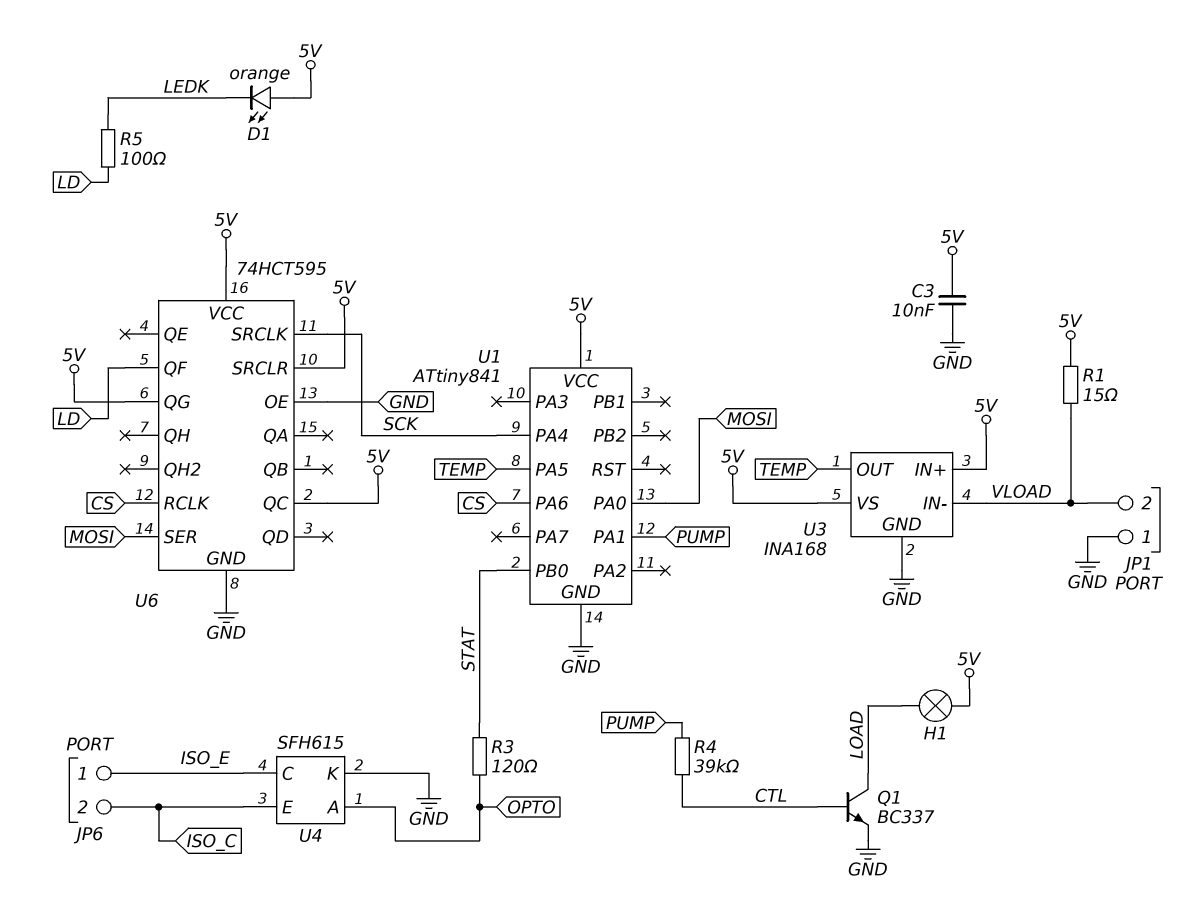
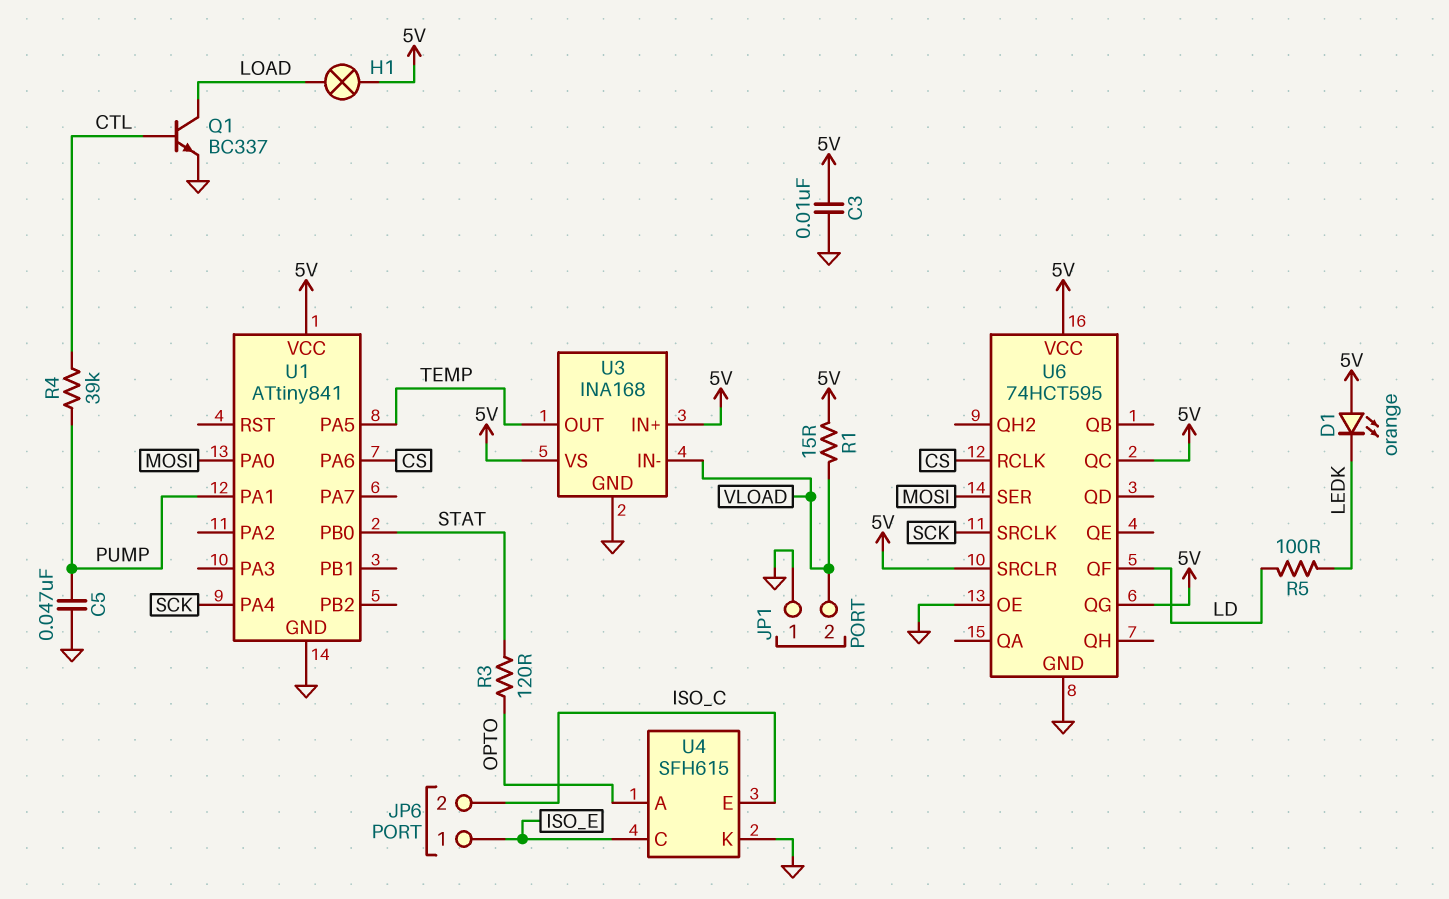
C5: none -> 47nF (GND, PUMP)

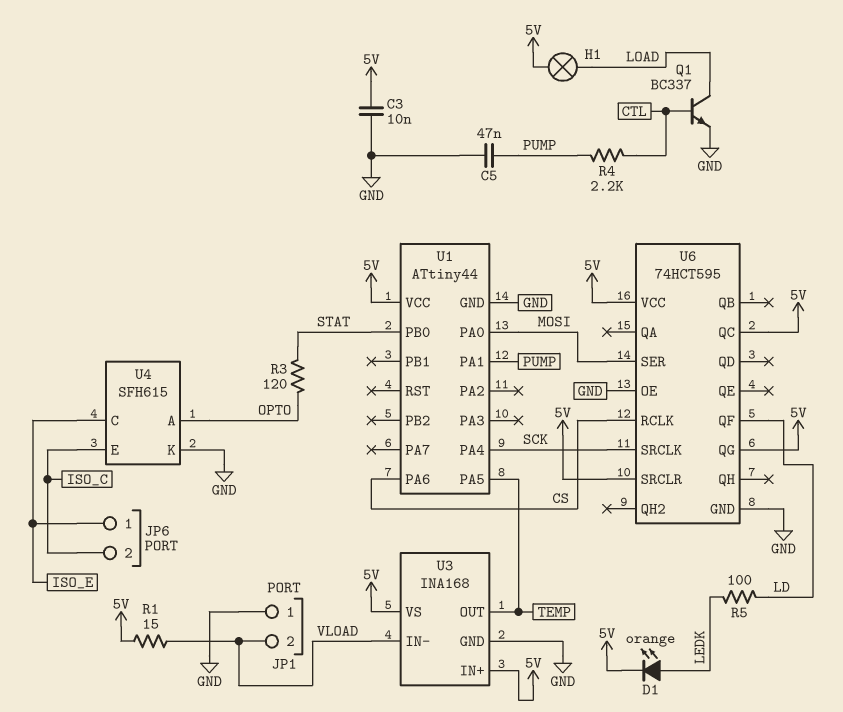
D1: LED orange (A 5V, K LEDK) -> LED orange (A LEDK, K 5V)
R4: 39k (CTL, PUMP) -> 2.2k (CTL, PUMP)
U1: ATtiny841 -> ATtiny44

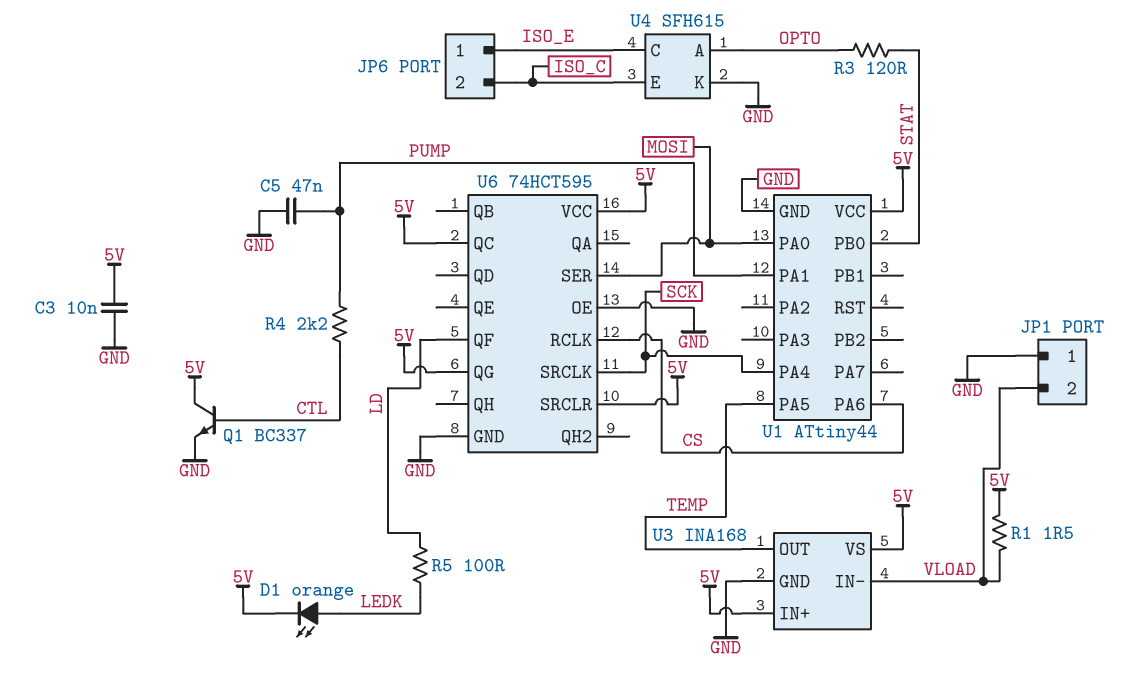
H1: lamp (5V, LOAD) -> none
Q1: NPN BC337 (B CTL, C LOAD, E GND) -> NPN BC337 (B CTL, C 5V, E GND)
R1: 15 (5V, VLOAD) -> 1.5 (5V, VLOAD)

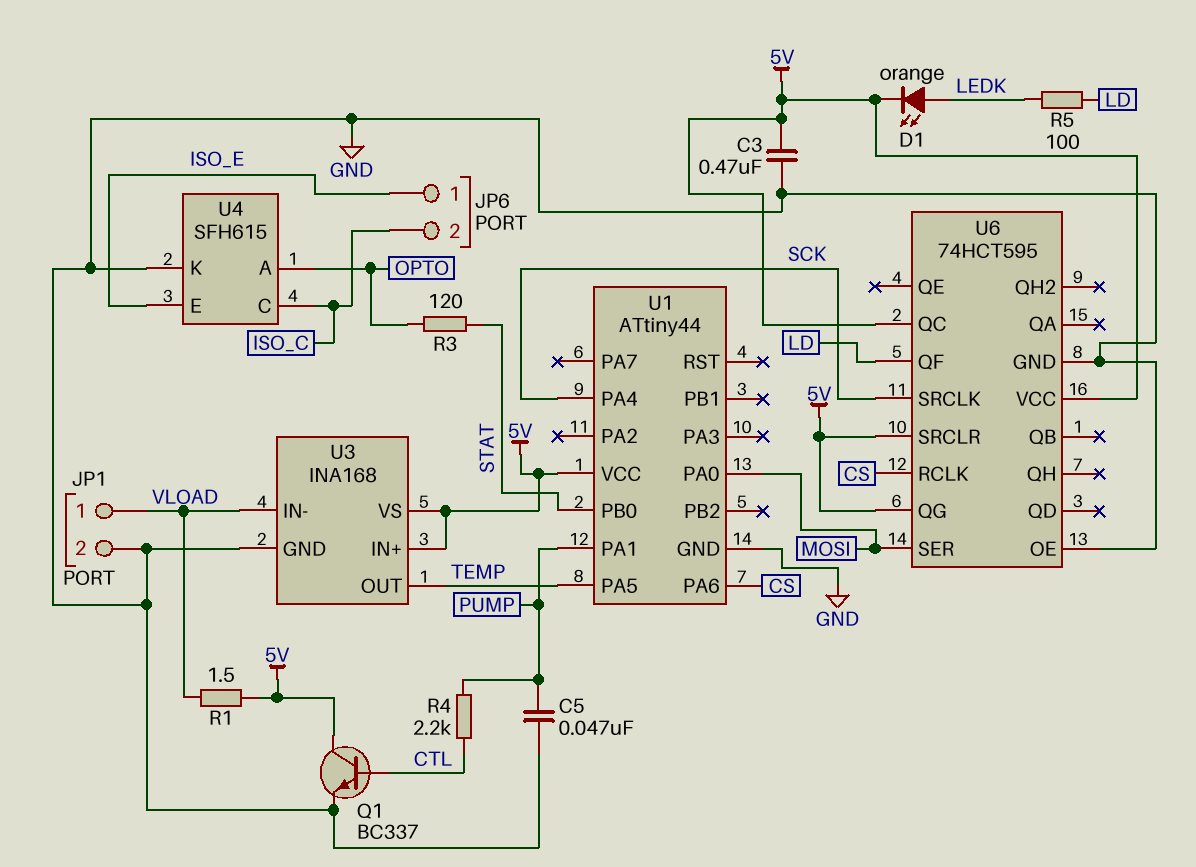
C3: 10nF (5V, GND) -> 470nF (5V, GND)
JP1 pin 1: GND -> VLOAD
JP1 pin 2: VLOAD -> GND
U4 pin C: ISO_E -> ISO_C
U4 pin E: ISO_C -> ISO_E

